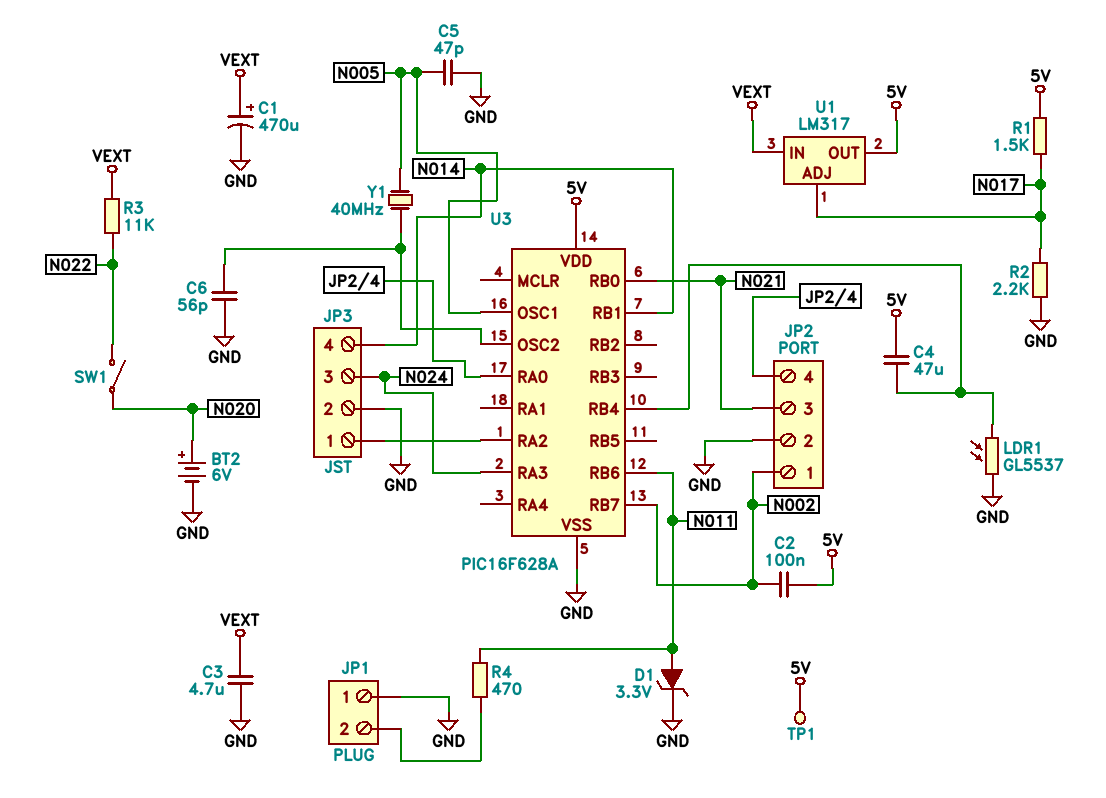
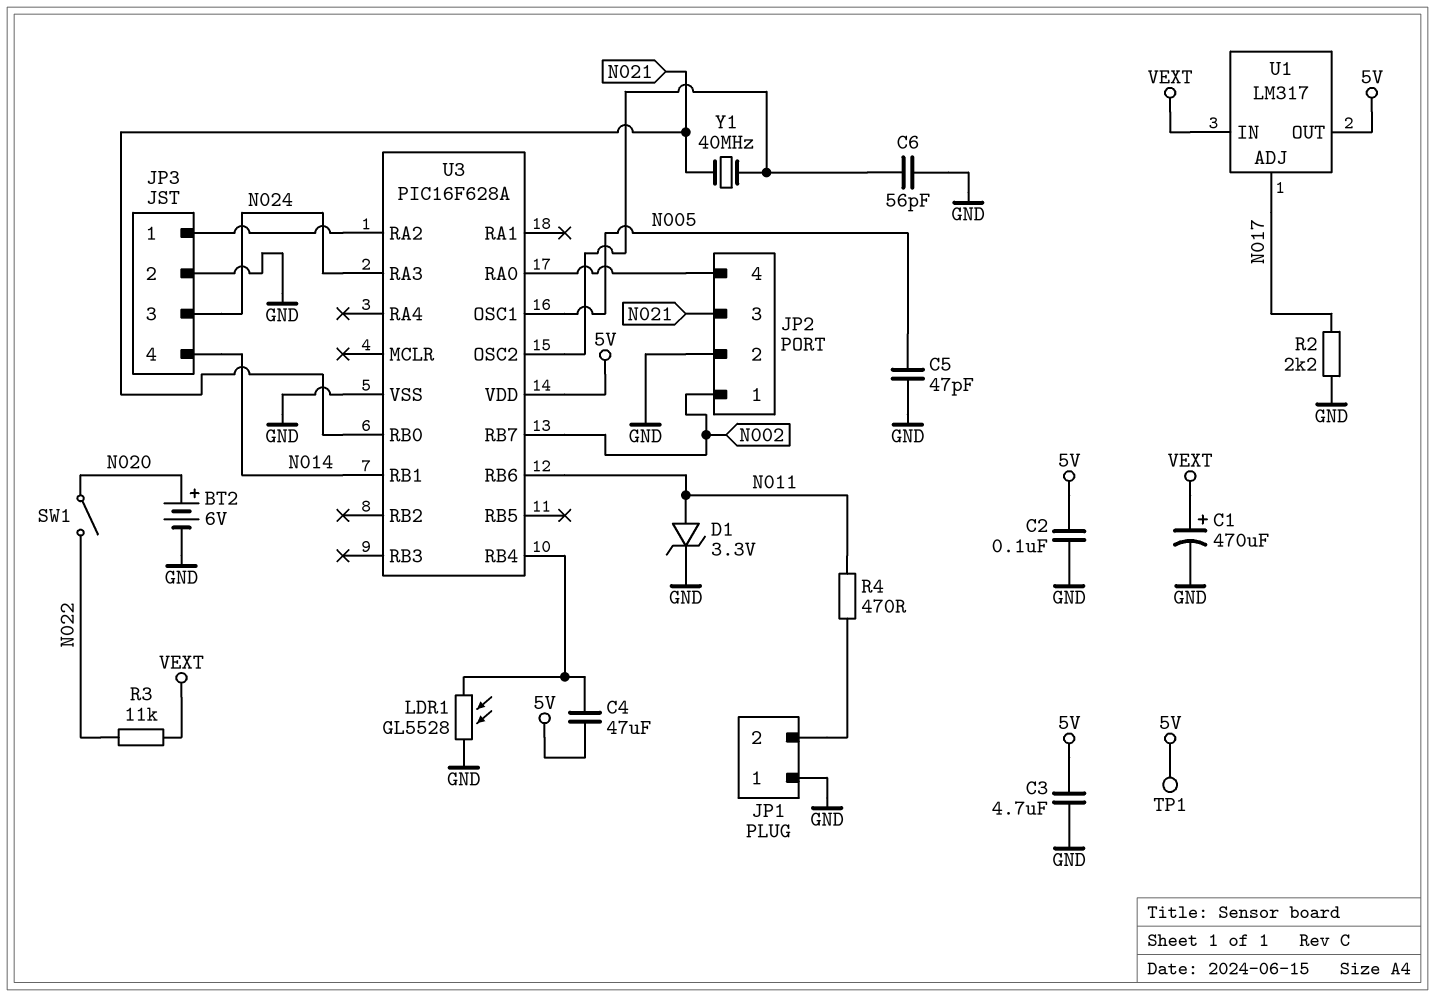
C2: 100nF (5V, N002) -> 100nF (5V, GND)
C3: 4.7uF (GND, VEXT) -> 4.7uF (5V, GND)
LDR1: GL5537 (GND, U3/RB4) -> GL5528 (GND, U3/RB4)
R1: 1.5k (5V, N017) -> none
Y1: 40MHz (N005, U3/OSC2) -> 40MHz (N021, U3/OSC2)

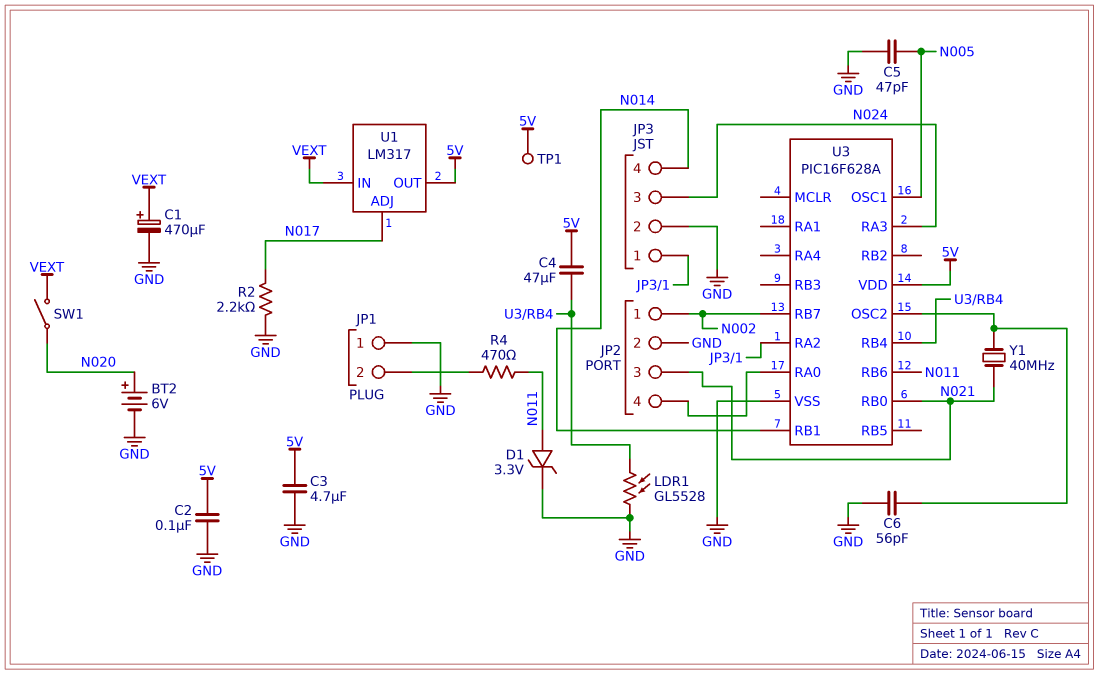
R3: 11k (N022, VEXT) -> none
SW1: switch (N020, N022) -> switch (N020, VEXT)

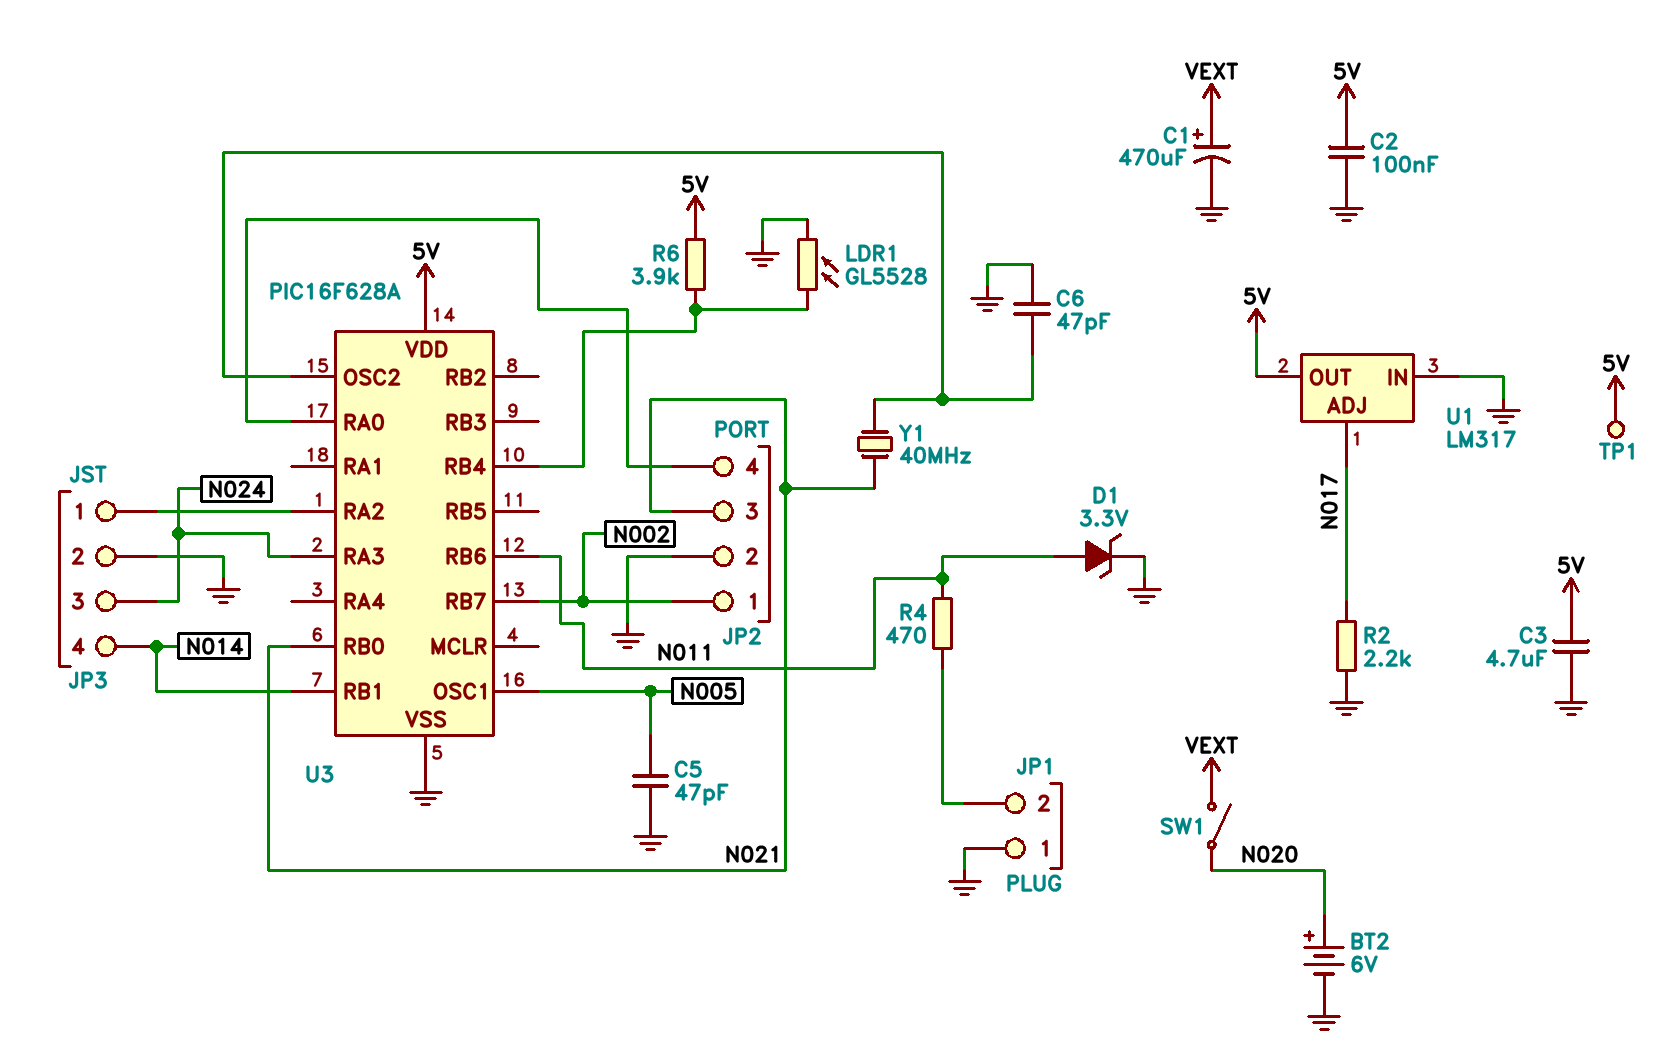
C4: 47uF (5V, U3/RB4) -> none
C6: 56pF (GND, U3/OSC2) -> 47pF (GND, U3/OSC2)
R6: none -> 3.9k (5V, U3/RB4)
U1 pin IN: VEXT -> GND

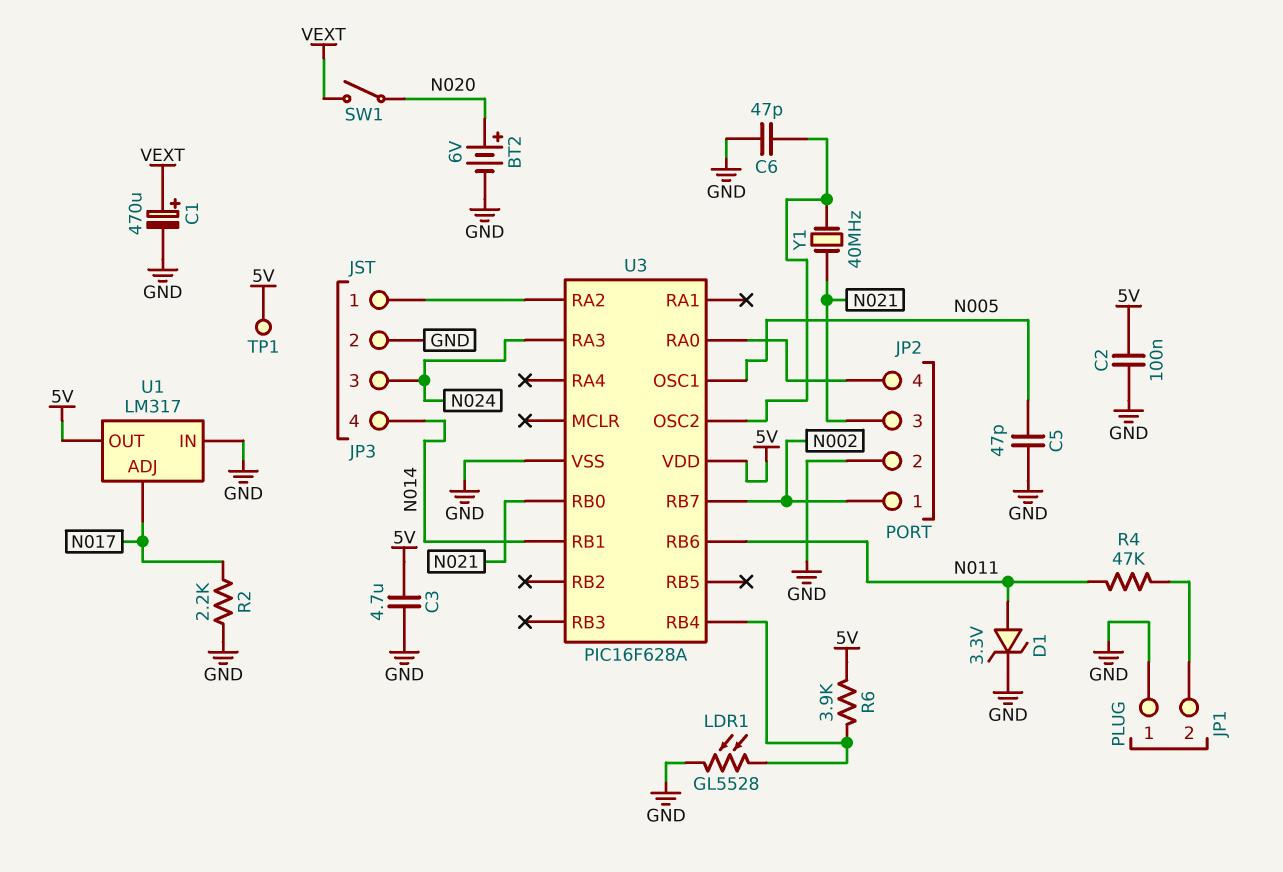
R4: 470 (JP1/2, N011) -> 47k (JP1/2, N011)

